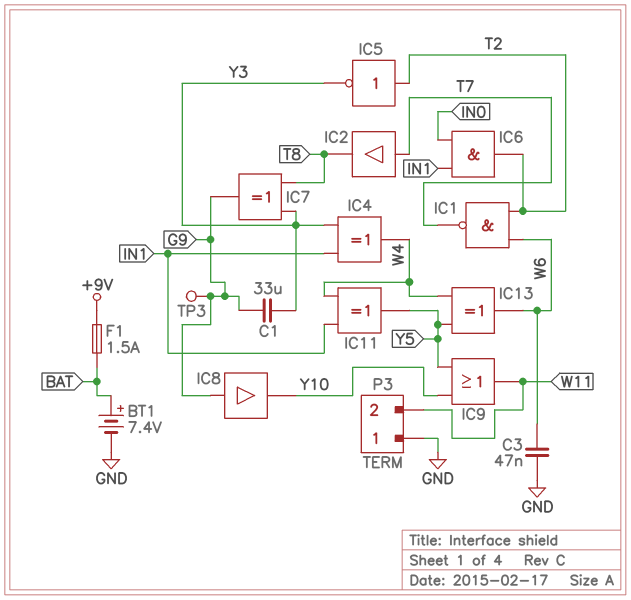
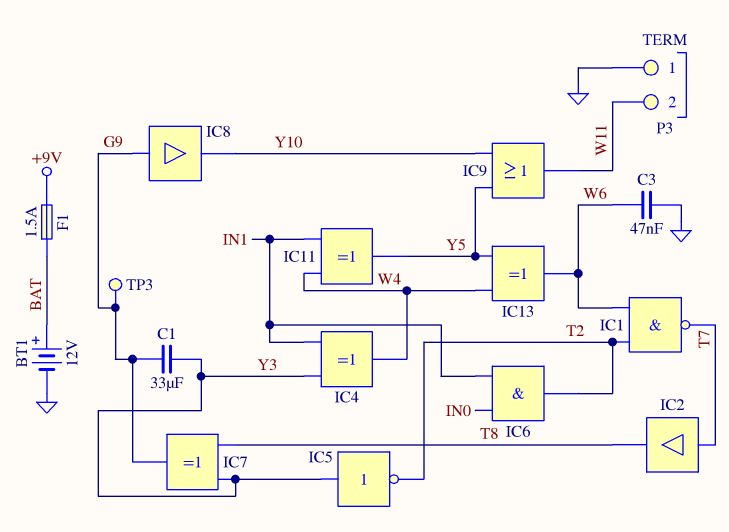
BT1: 7.4V (plus BAT, minus GND) -> 12V (plus BAT, minus GND)
IC5: NOT (in T2, out Y3) -> NOT (in Y3, out T2)

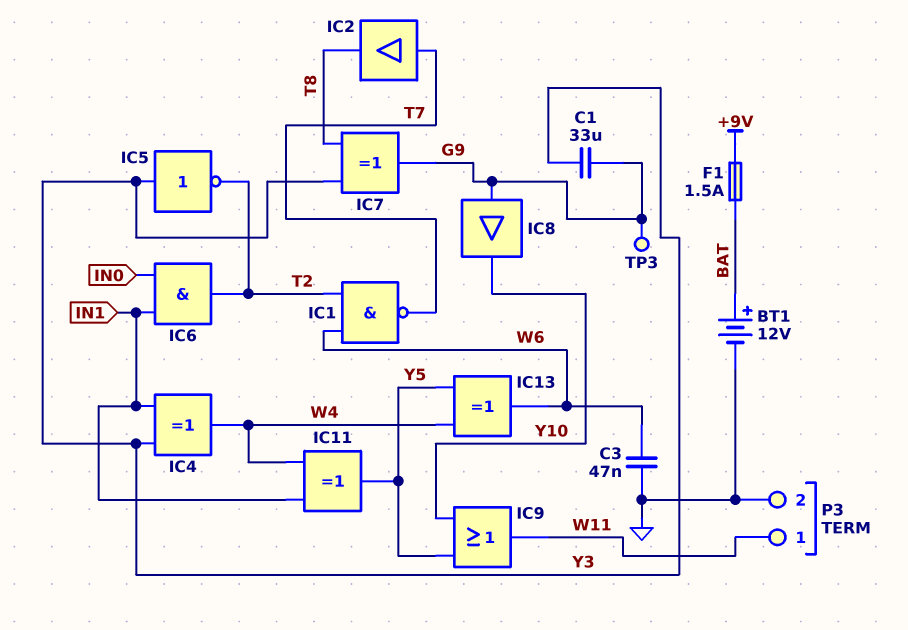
P3 pin 1: GND -> W11
P3 pin 2: W11 -> GND

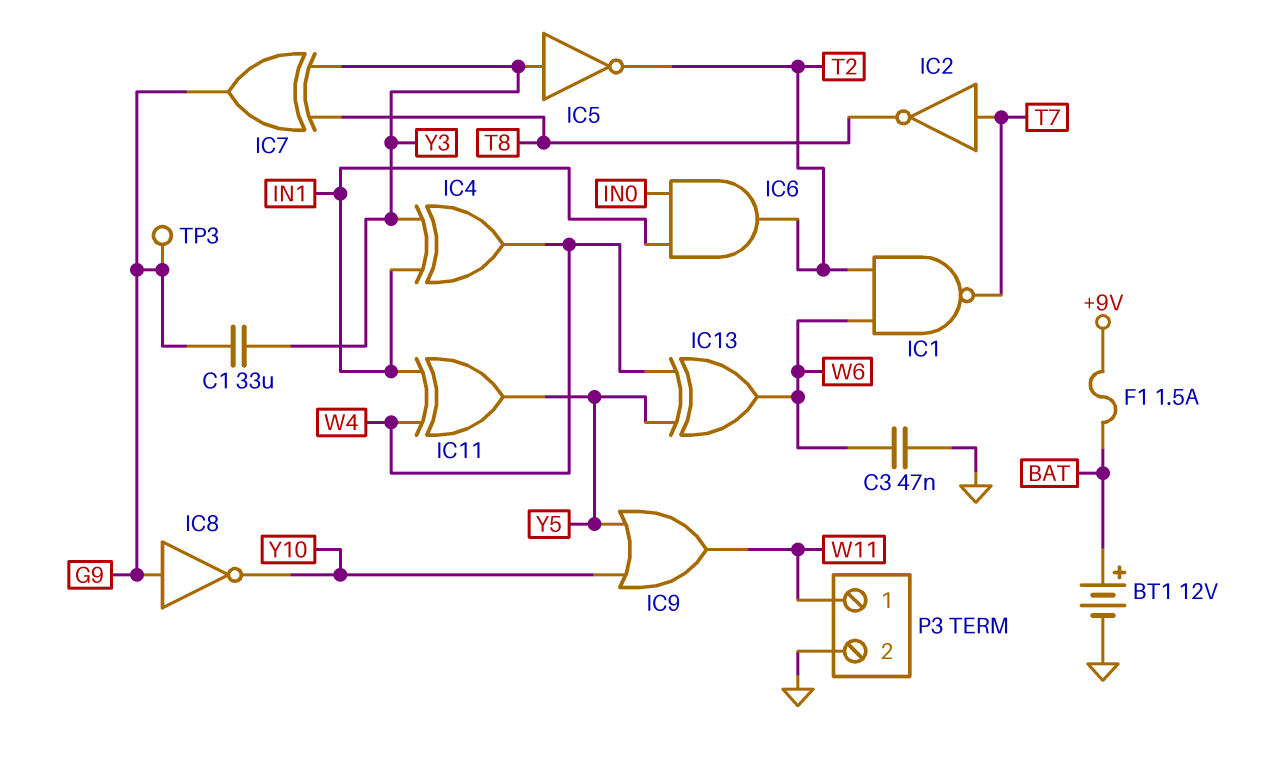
IC2: buffer (in T7, out T8) -> NOT (in T7, out T8)
IC8: buffer (in G9, out Y10) -> NOT (in G9, out Y10)

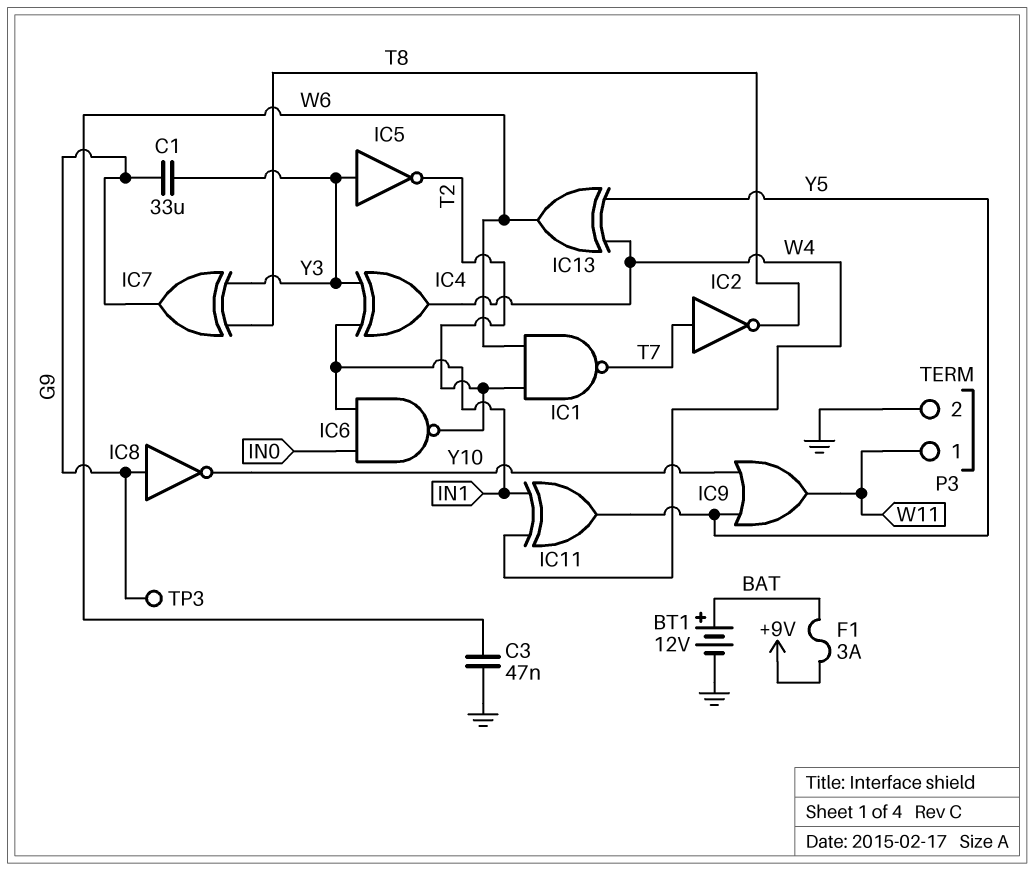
F1: 1.5A (+9V, BAT) -> 3A (+9V, BAT)
IC6: AND (in IN0, in IN1, out T2) -> NAND (in IN0, in IN1, out T2)

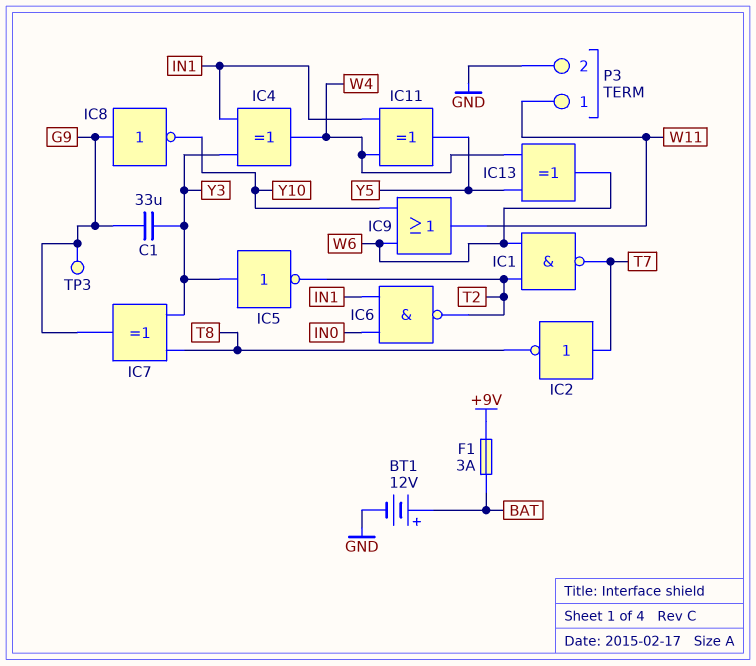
C3: 47nF (GND, W6) -> none
IC9: OR (in Y5, in Y10, out W11) -> OR (in W6, in Y10, out W11)

